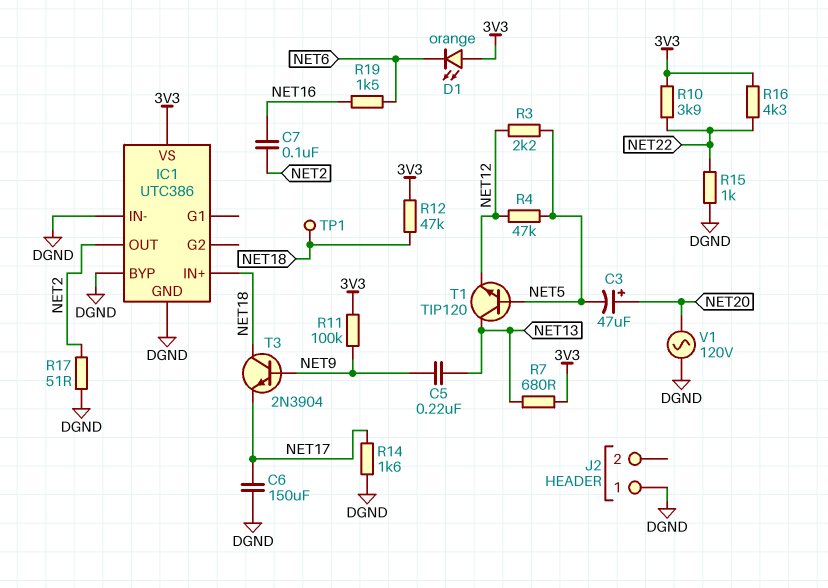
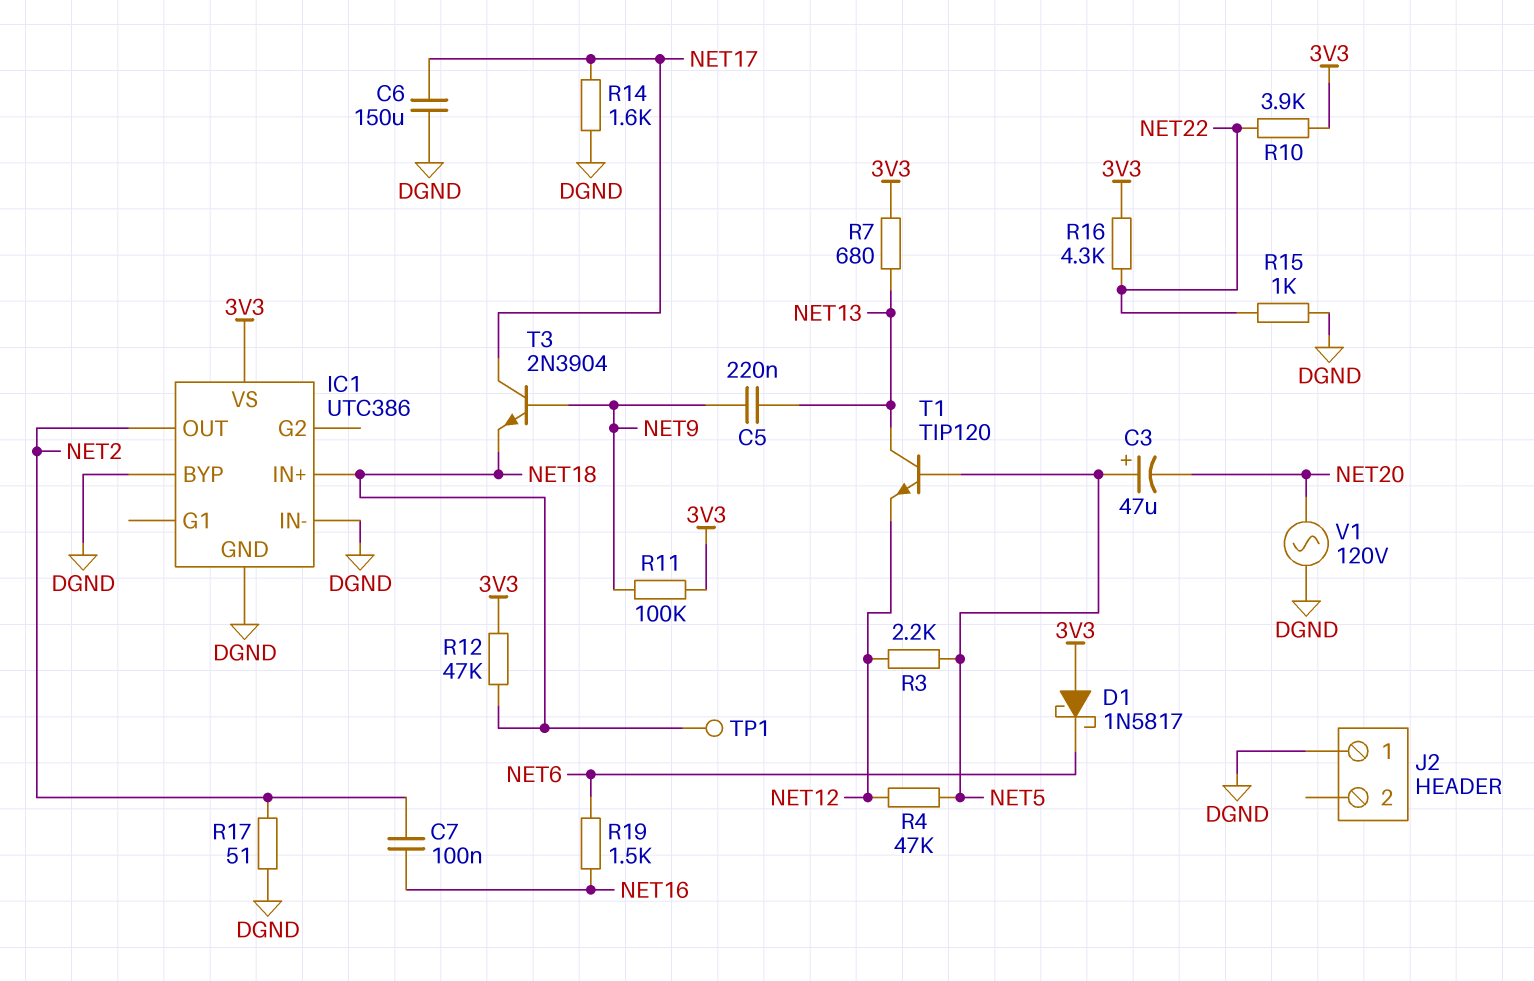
C3: 47uF (plus NET20, minus NET5) -> 47uF (plus NET5, minus NET20)
D1: LED orange (A 3V3, K NET6) -> schottky 1N5817 (A 3V3, K NET6)
T3: NPN 2N3904 (B NET9, C NET18, E NET17) -> NPN 2N3904 (B NET9, C NET17, E NET18)

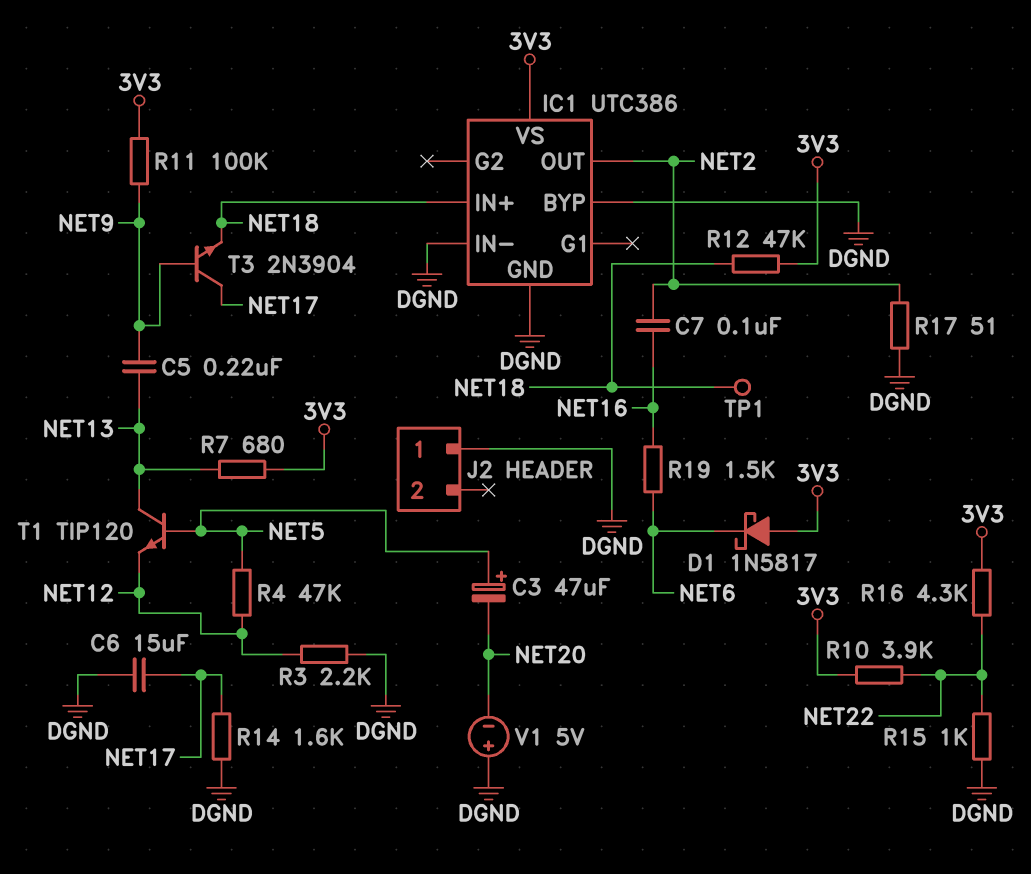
C6: 150uF (DGND, NET17) -> 15uF (DGND, NET17)
R3: 2.2k (NET5, NET12) -> 2.2k (DGND, NET12)
V1: AC 120V (DGND, NET20) -> 5V (plus DGND, minus NET20)

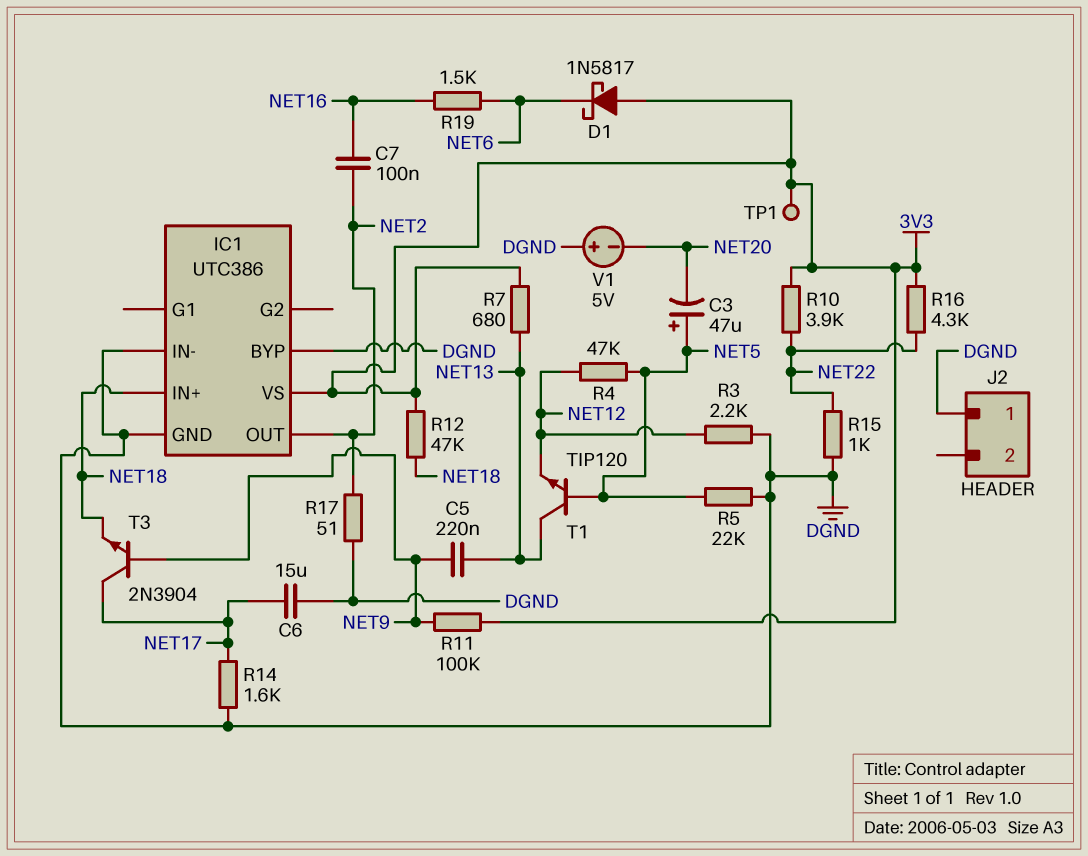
R5: none -> 22k (DGND, NET5)
TP1: test point (NET18) -> test point (3V3)

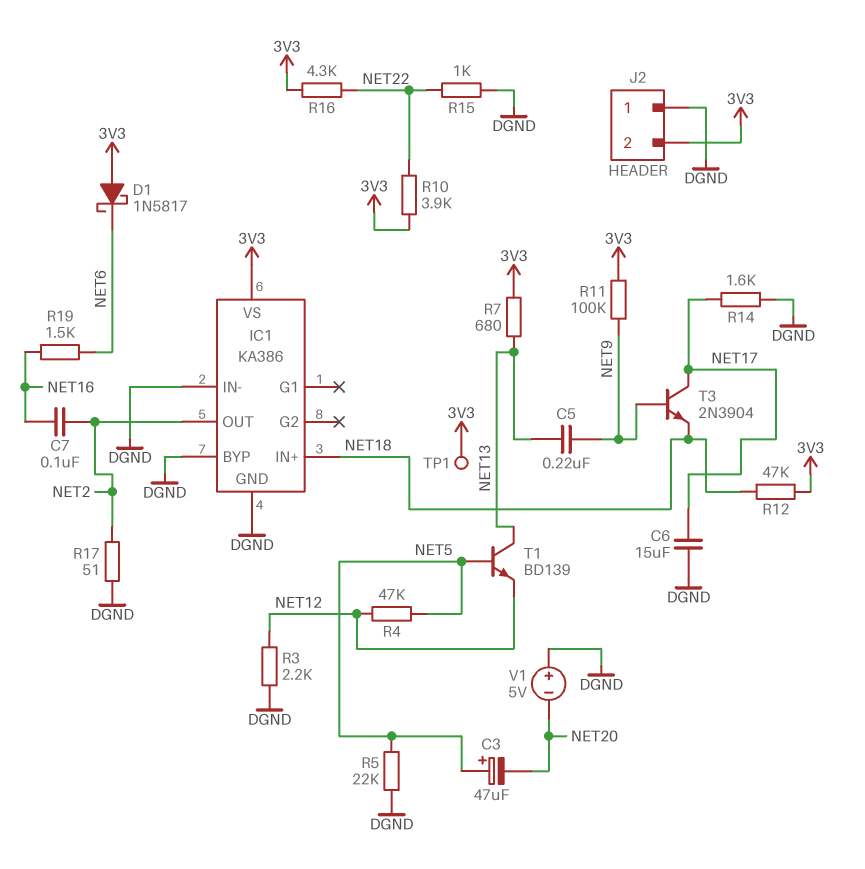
IC1: UTC386 -> KA386
J2 pin 2: none -> 3V3
T1: NPN TIP120 (B NET5, C NET13, E NET12) -> NPN BD139 (B NET5, C NET13, E NET12)

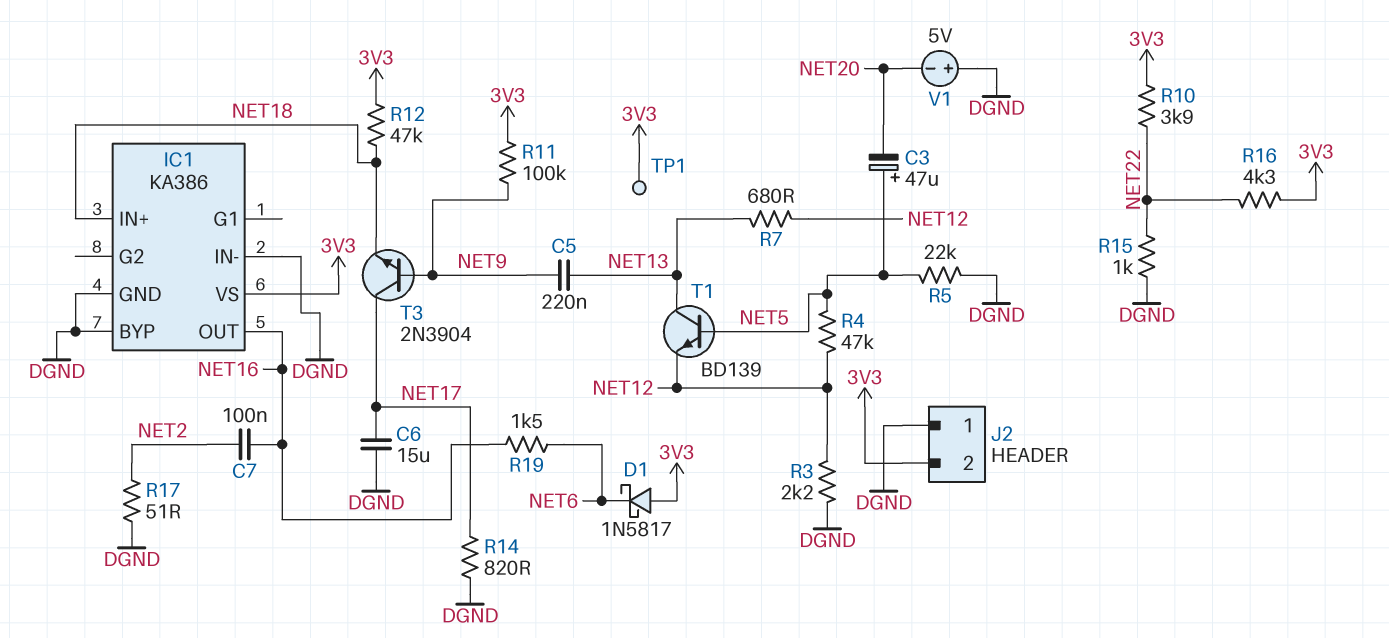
IC1 pin OUT: NET2 -> NET16
R7: 680 (3V3, NET13) -> 680 (NET12, NET13)
R14: 1.6k (DGND, NET17) -> 820 (DGND, NET17)

